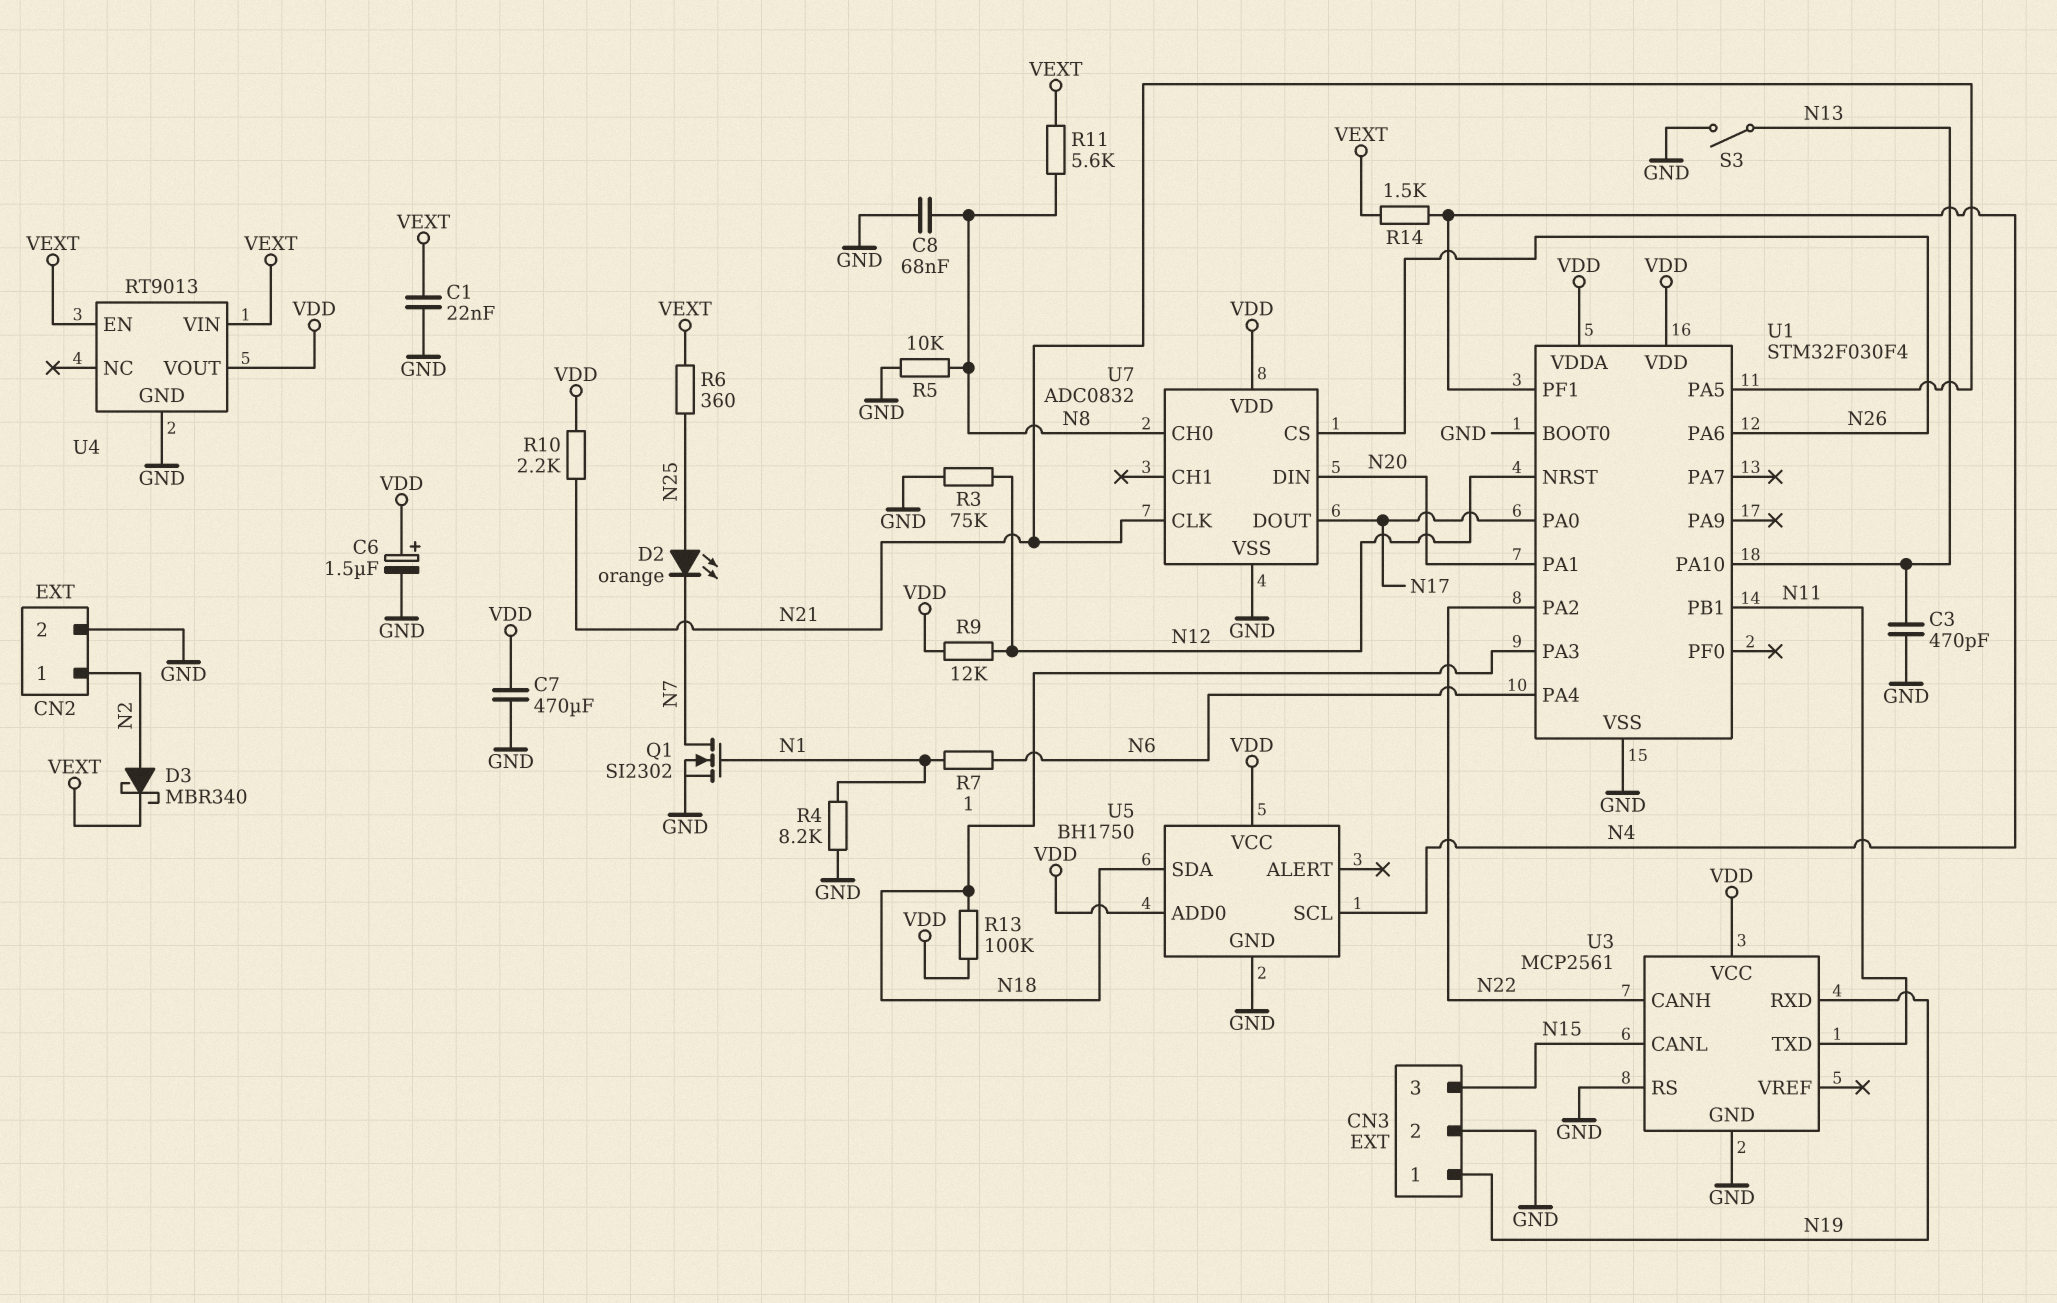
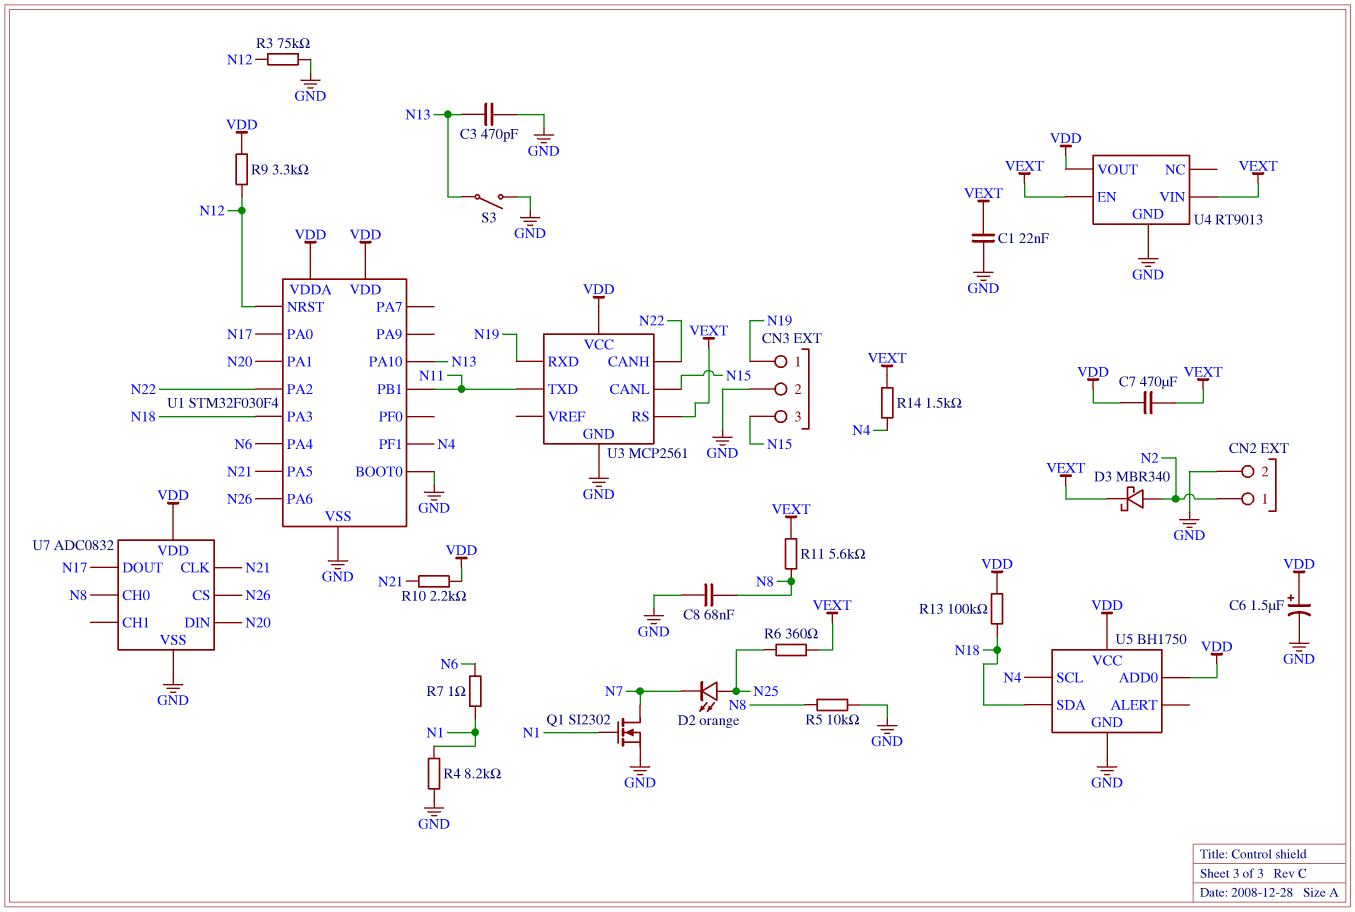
C7: 470uF (GND, VDD) -> 470uF (VDD, VEXT)
R9: 12k (N12, VDD) -> 3.3k (N12, VDD)
U3 pin RS: GND -> VEXT

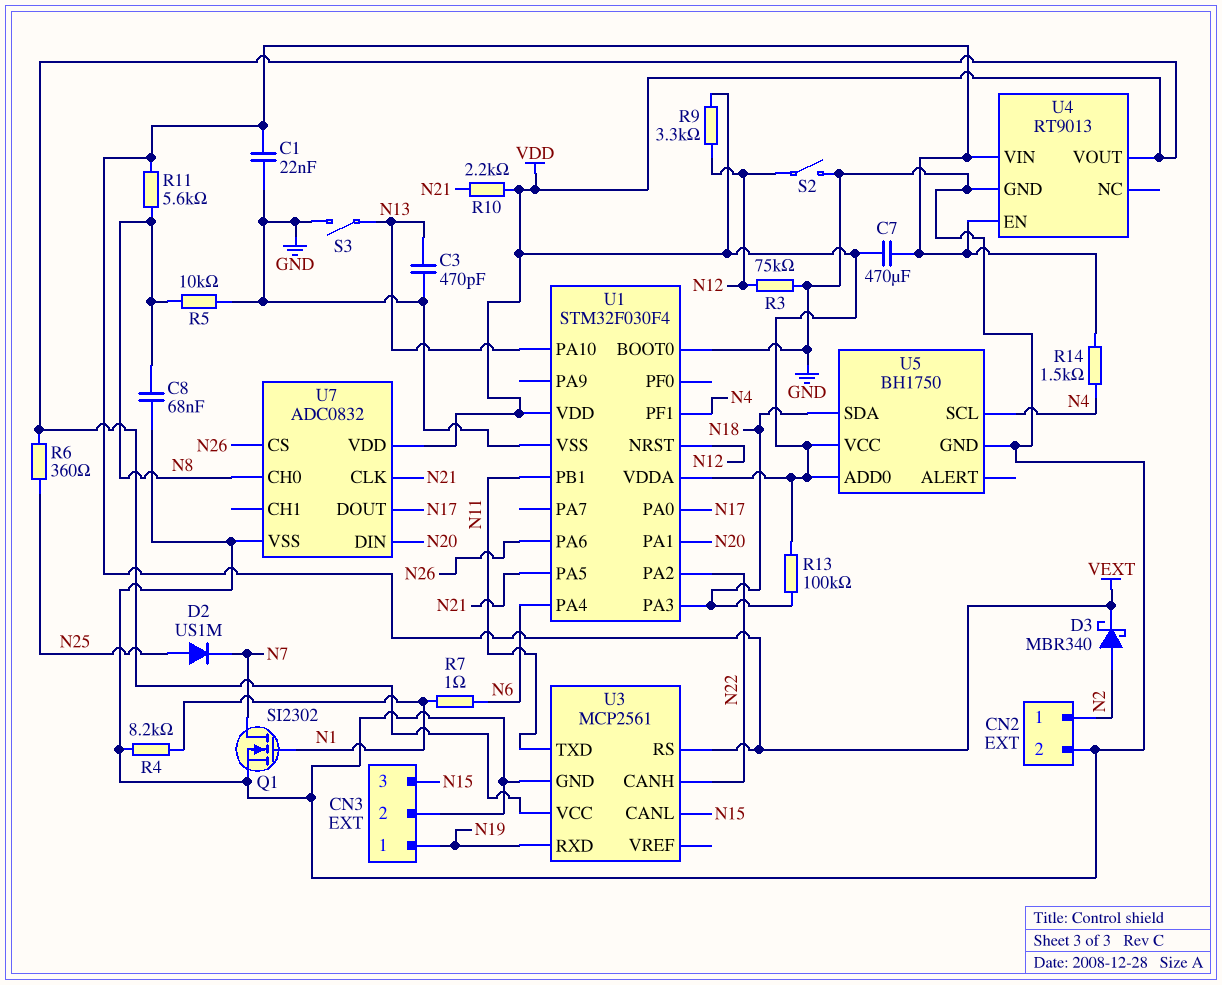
C6: 1.5uF (plus VDD, minus GND) -> none
D2: LED orange (A N25, K N7) -> diode US1M (A N25, K N7)
R6: 360 (N25, VEXT) -> 360 (N25, VDD)
S2: none -> switch (GND, N12)

